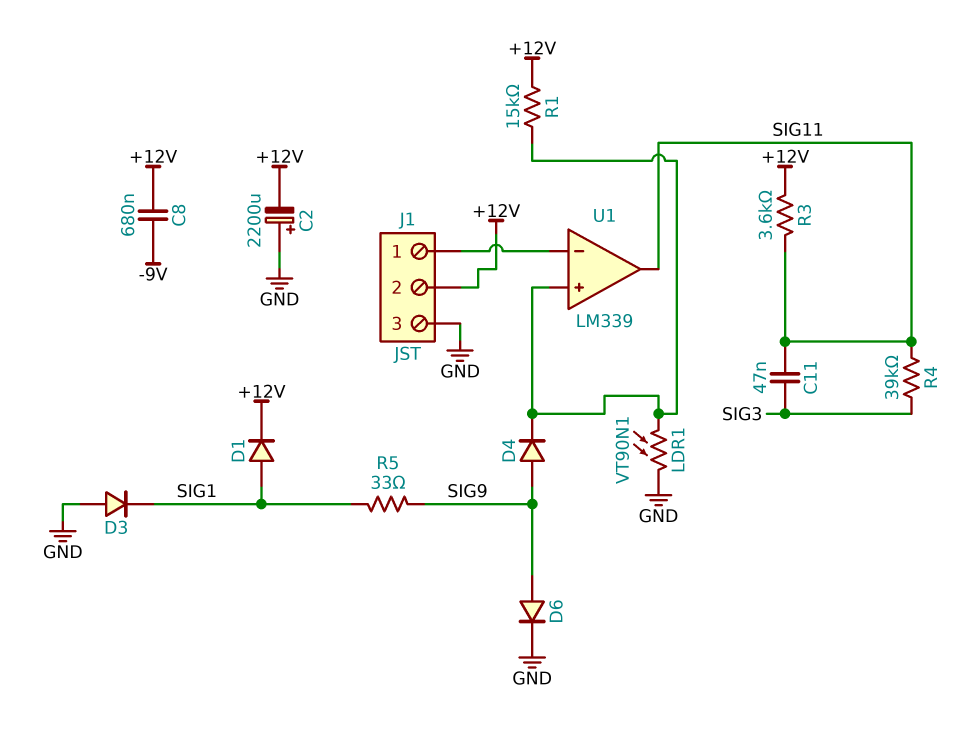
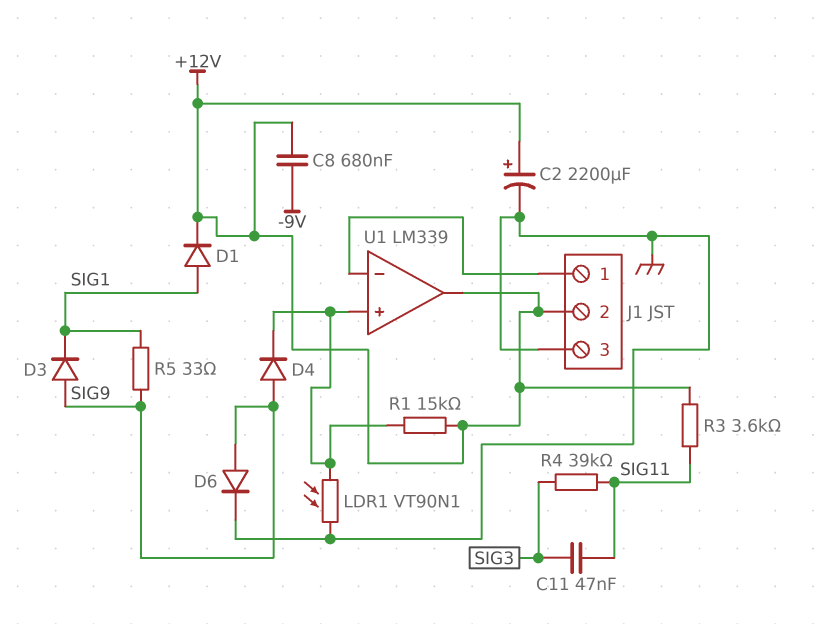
C2: 2200uF (plus GND, minus +12V) -> 2200uF (plus +12V, minus GND)
D3: diode (A GND, K SIG1) -> diode (A SIG9, K SIG1)
U1 pin out: SIG11 -> +12V

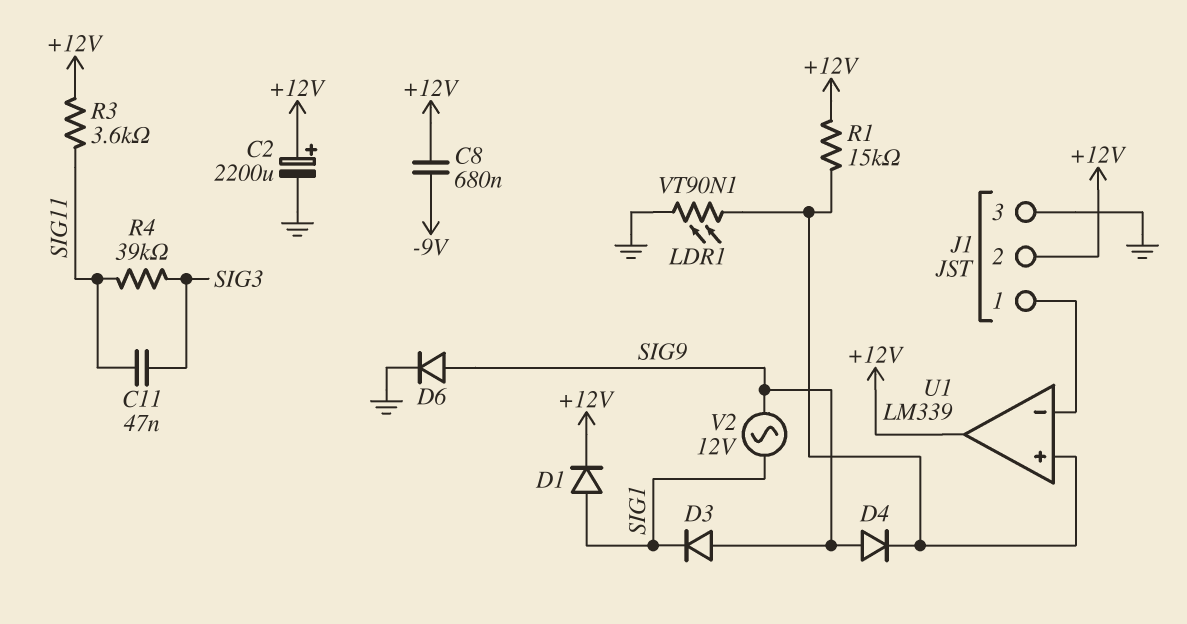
R5: 33 (SIG1, SIG9) -> none
V2: none -> AC 12V (SIG1, SIG9)

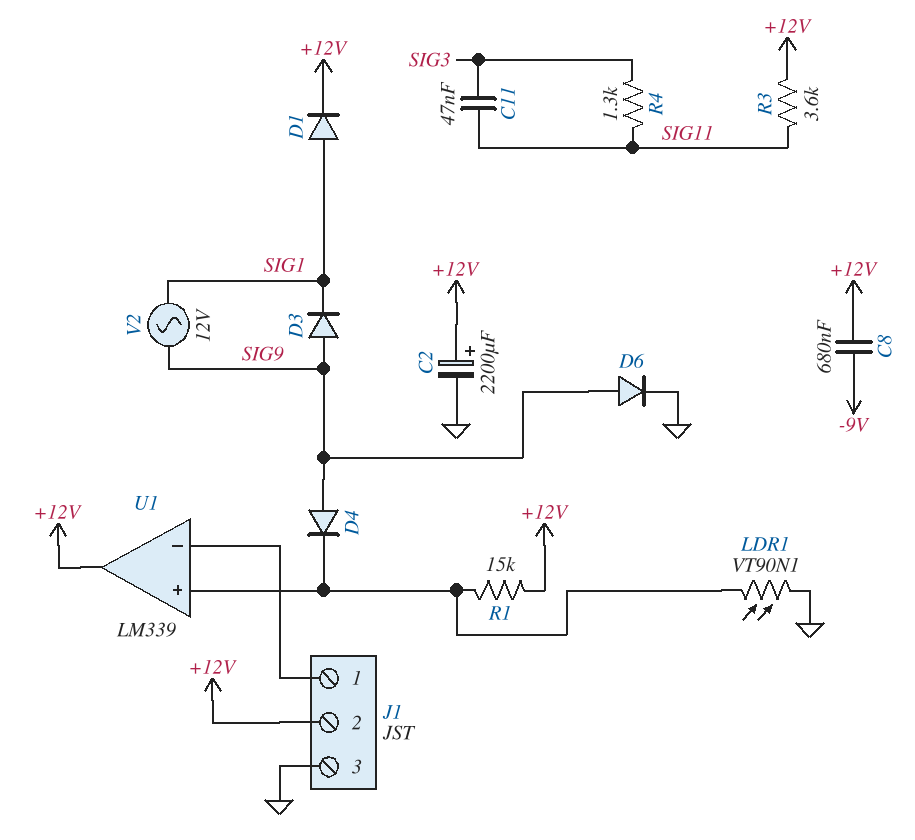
R4: 39k (SIG3, SIG11) -> 1.3k (SIG3, SIG11)

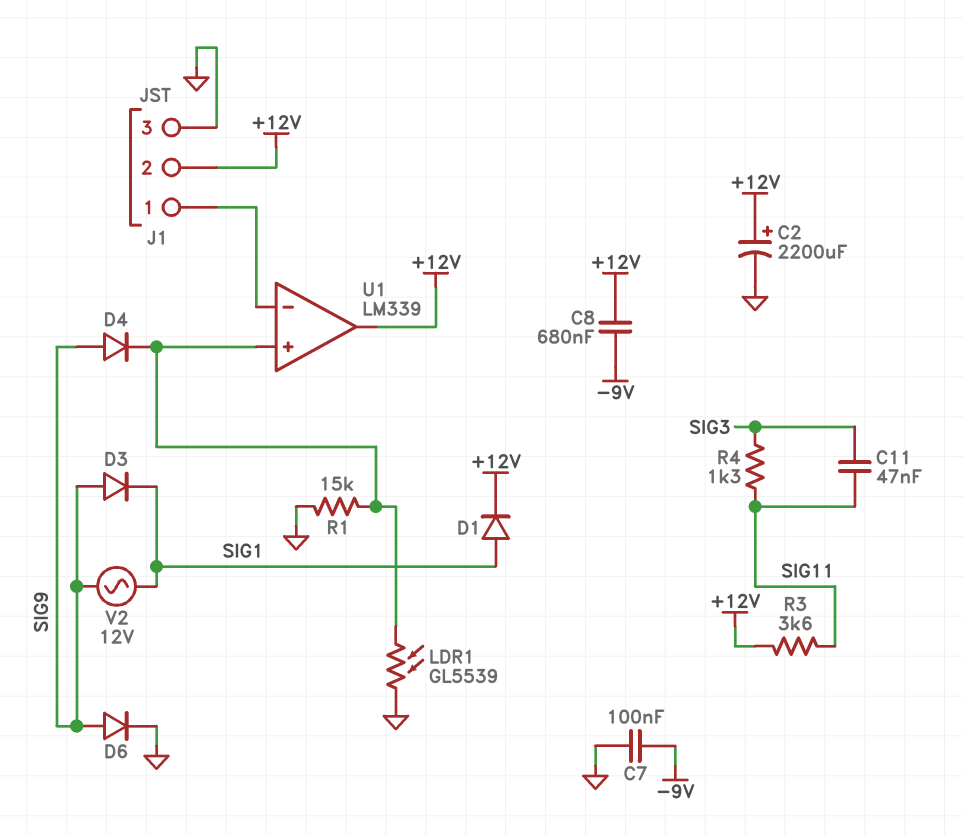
C7: none -> 100nF (-9V, GND)
LDR1: VT90N1 (GND, U1/in+) -> GL5539 (GND, U1/in+)
R1: 15k (+12V, U1/in+) -> 15k (GND, U1/in+)

